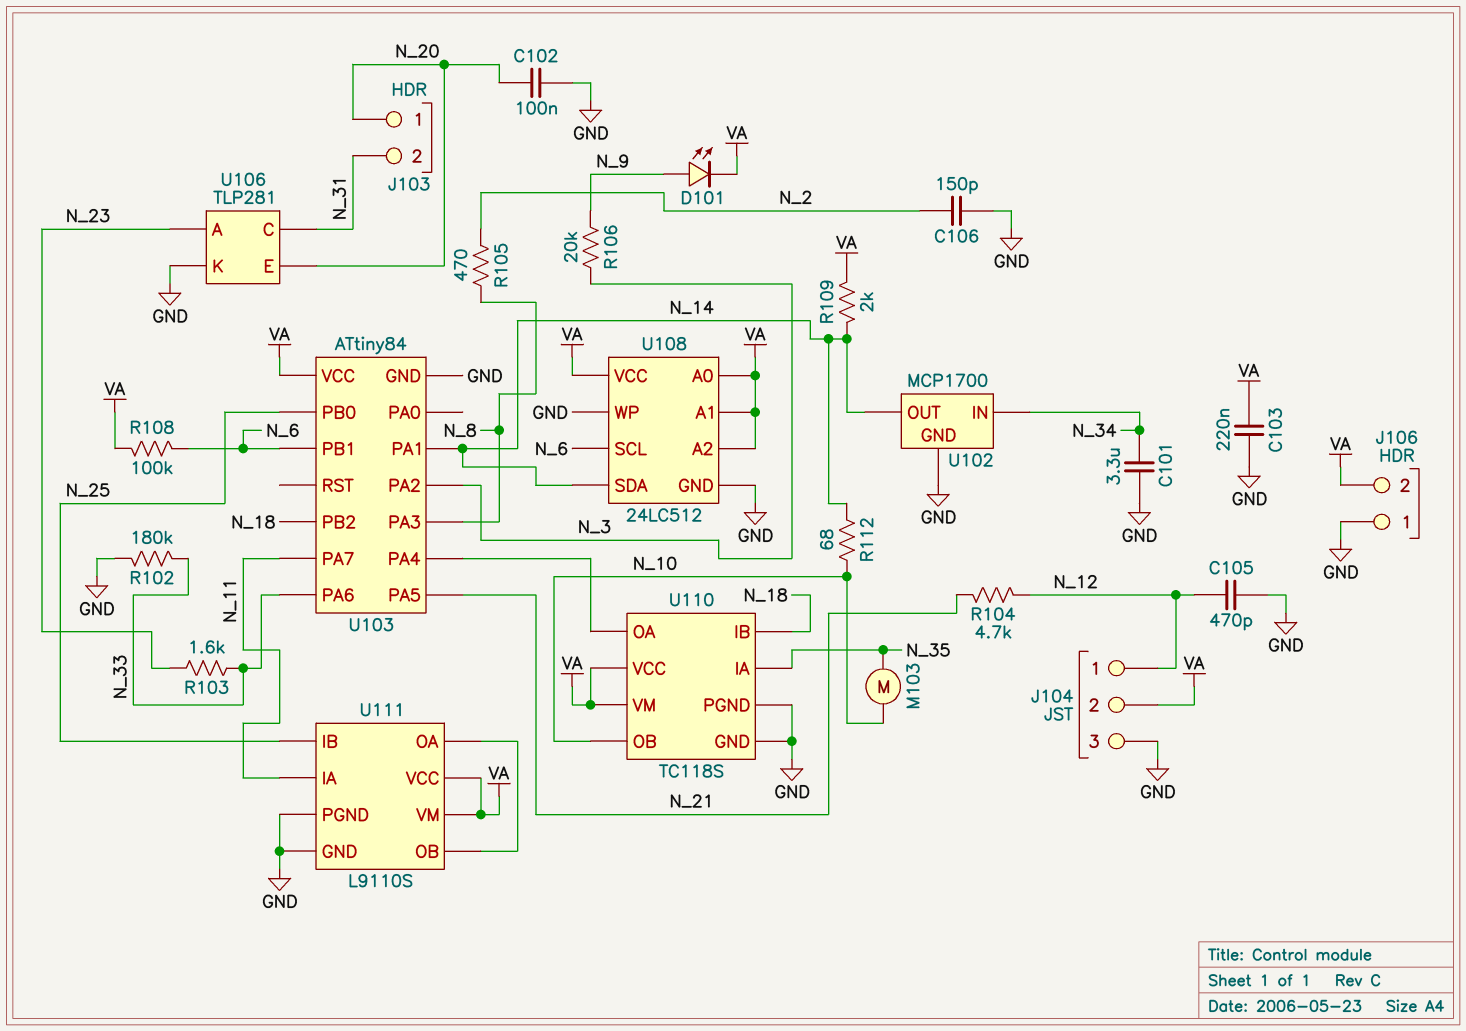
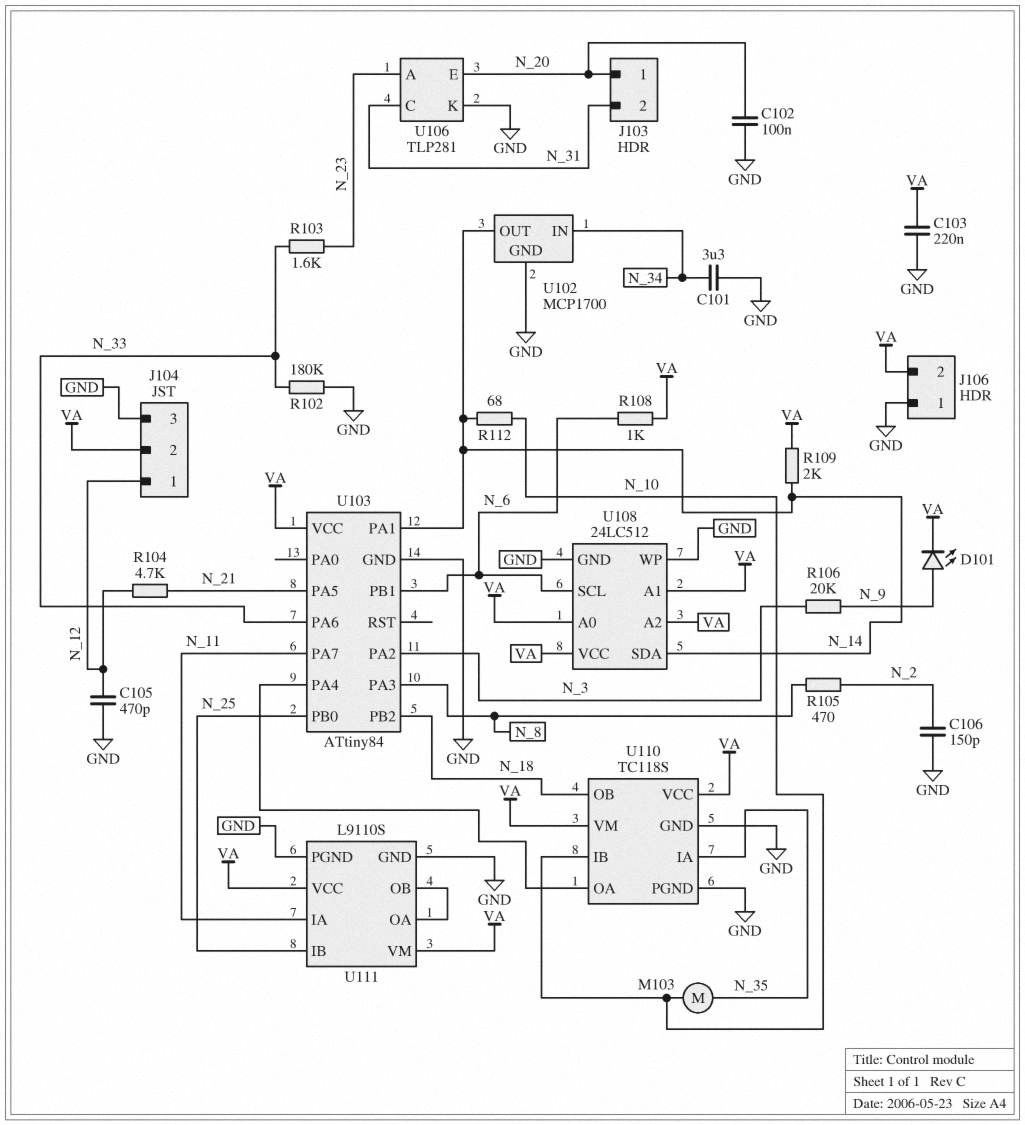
R108: 100k (N_6, VA) -> 1k (N_6, VA)
U110 pin IB: N_18 -> N_10
U110 pin OB: N_10 -> N_18

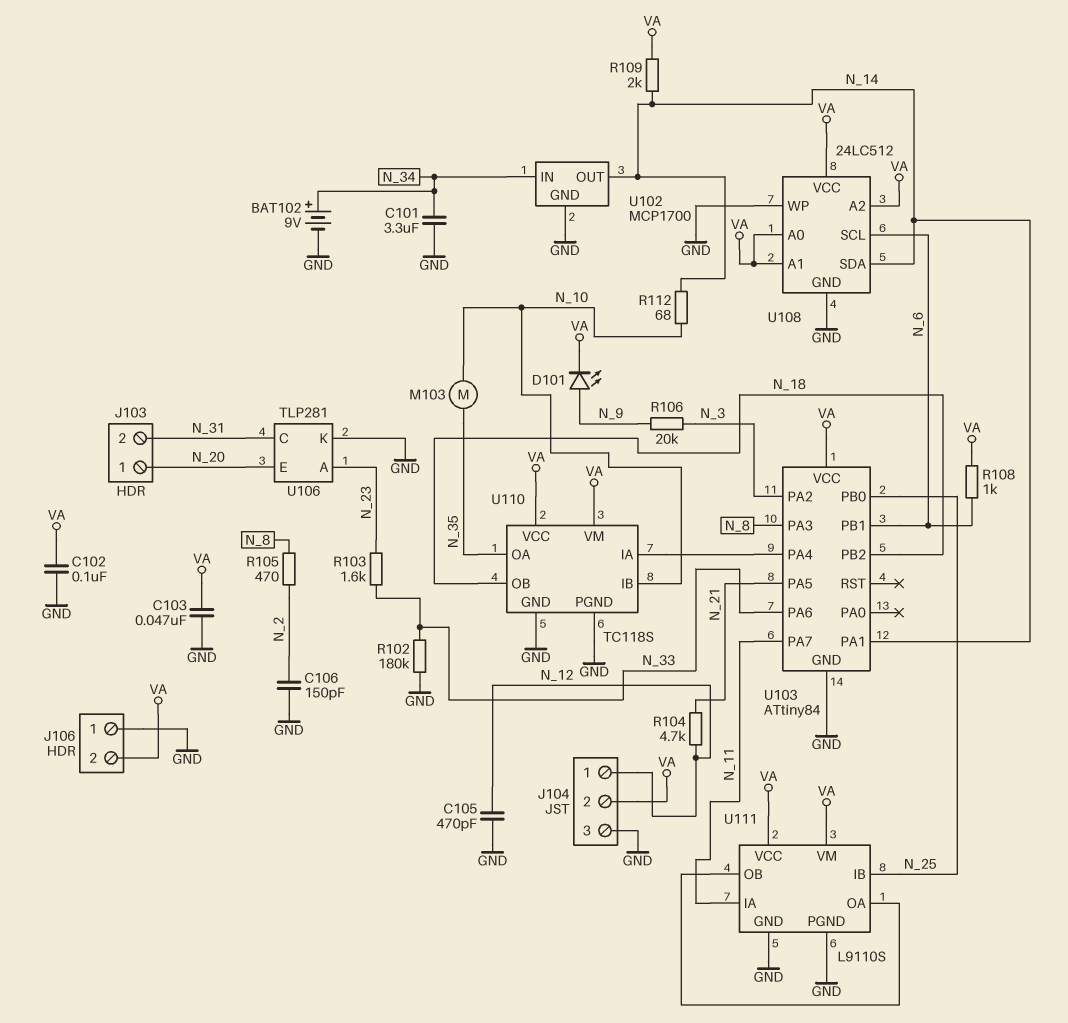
BAT102: none -> 9V (plus N_34, minus GND)
C102: 100nF (GND, N_20) -> 100nF (GND, VA)
C103: 220nF (GND, VA) -> 47nF (GND, VA)
U110 pin IA: N_35 -> U103/PA4
U110 pin OA: U103/PA4 -> N_35

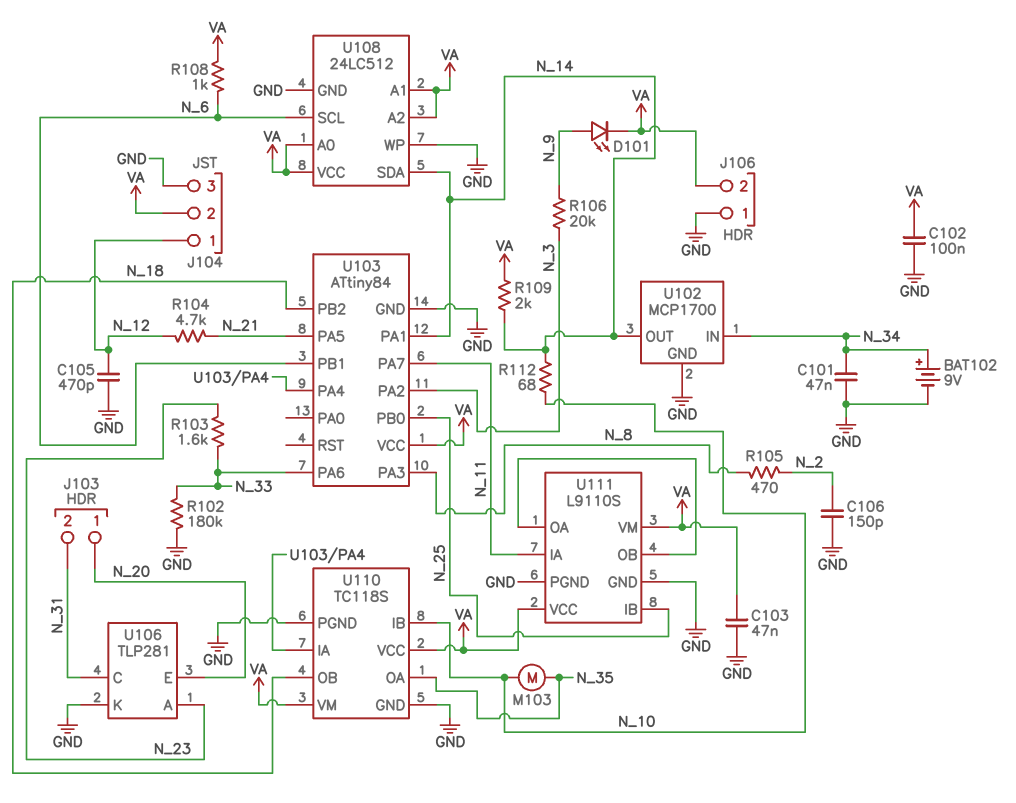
C101: 3.3uF (GND, N_34) -> 47nF (GND, N_34)

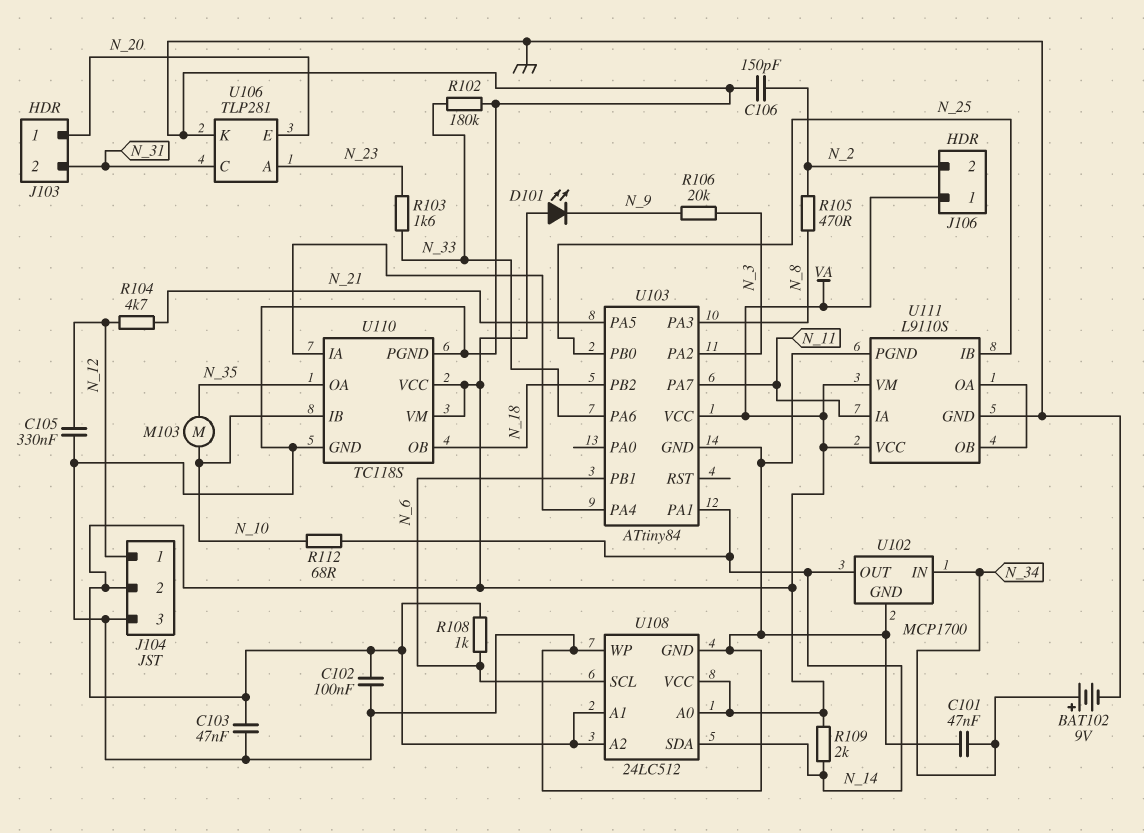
C105: 470pF (GND, N_12) -> 330nF (GND, N_12)
D101: LED (A N_9, K VA) -> LED (A VA, K N_9)
J106 pin 1: GND -> VA
J106 pin 2: VA -> N_2

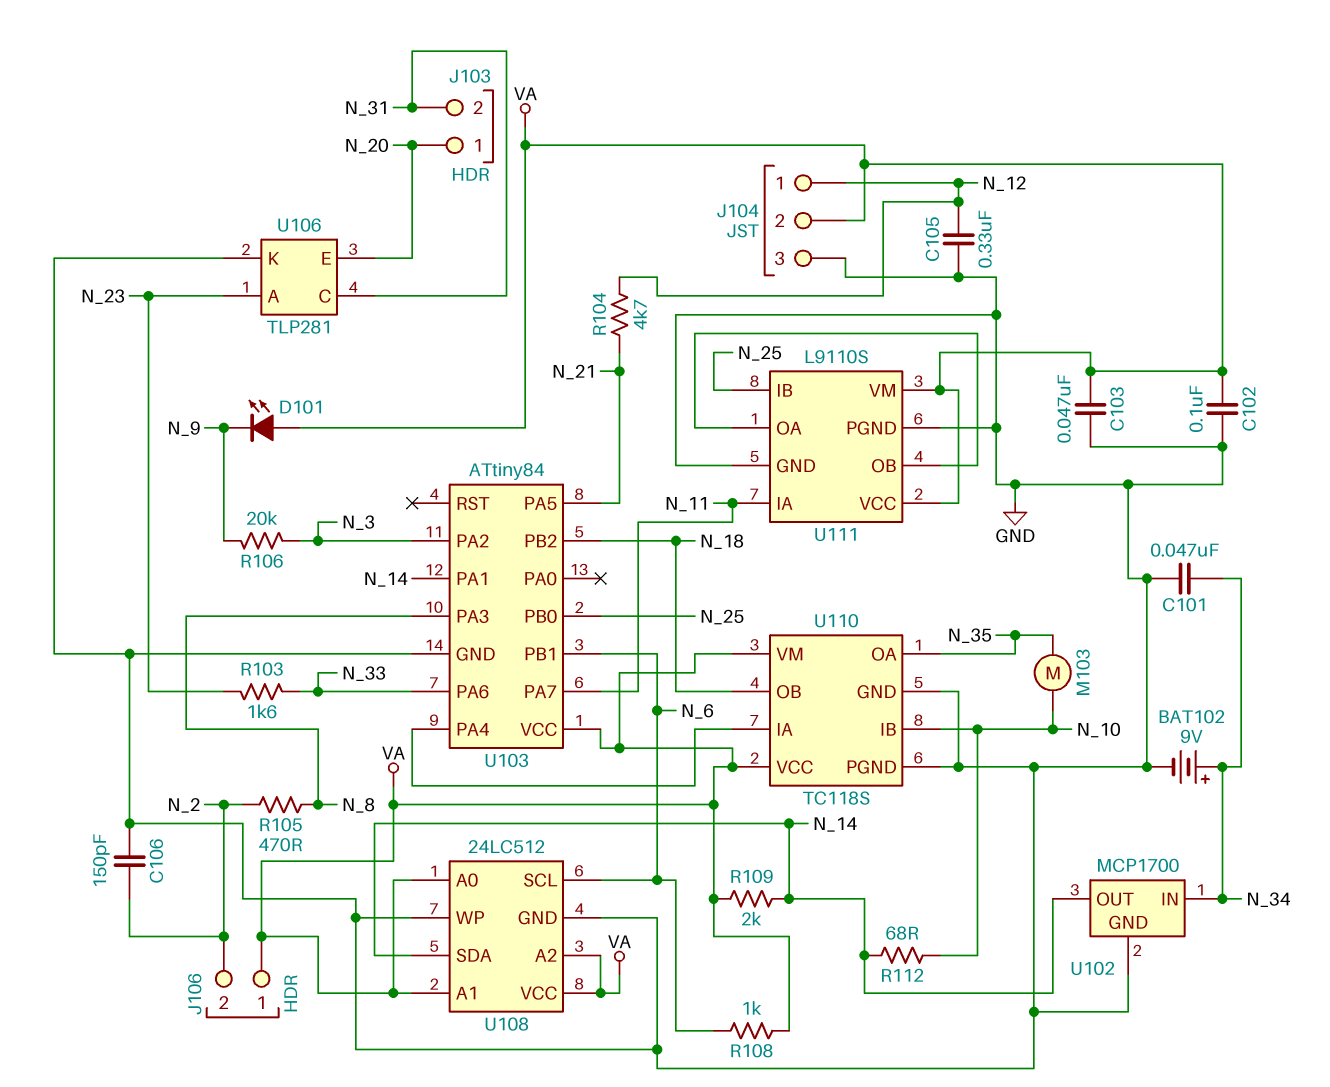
R102: 180k (GND, N_33) -> none

